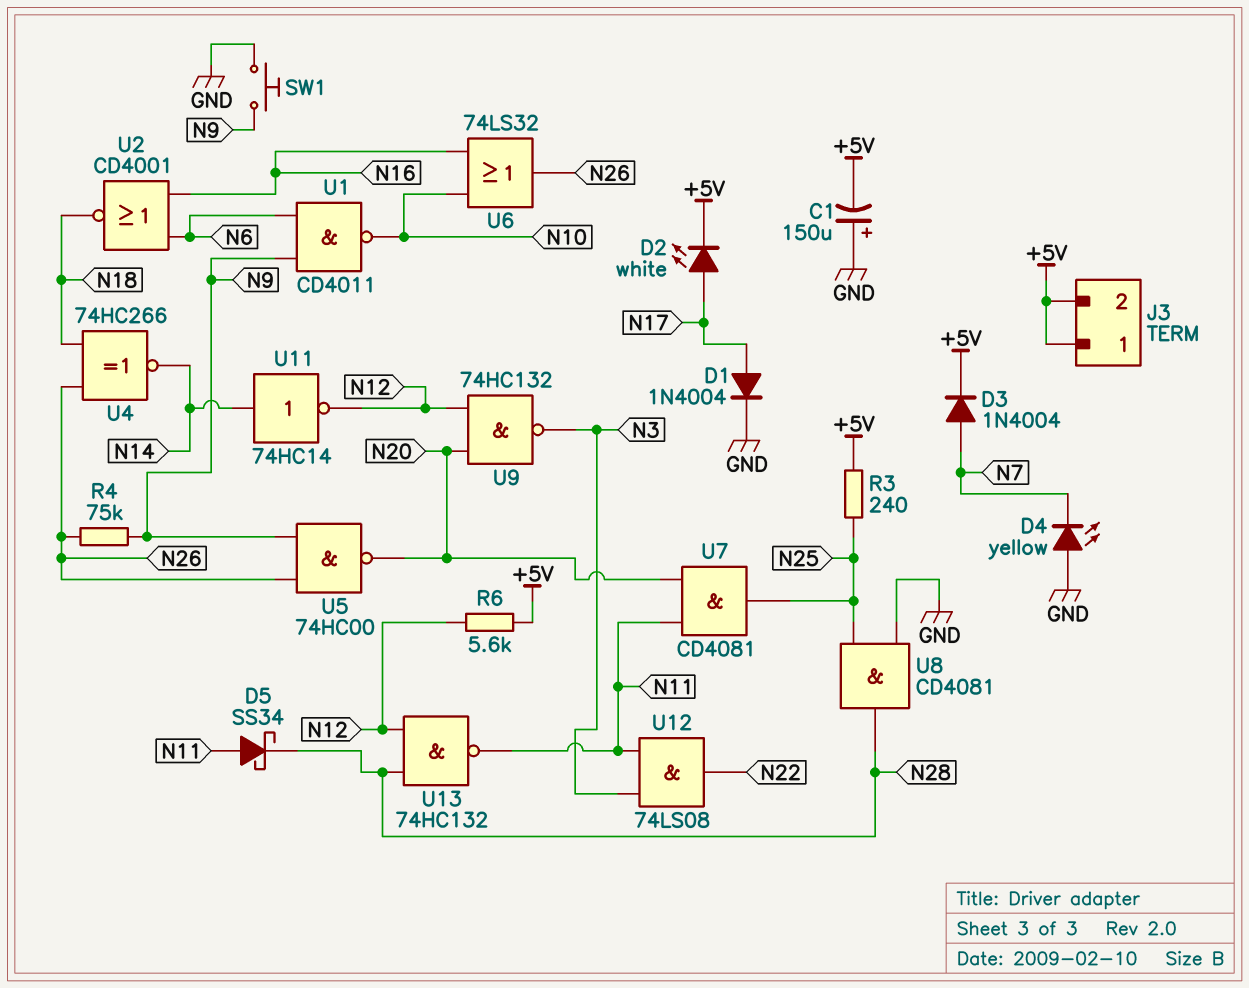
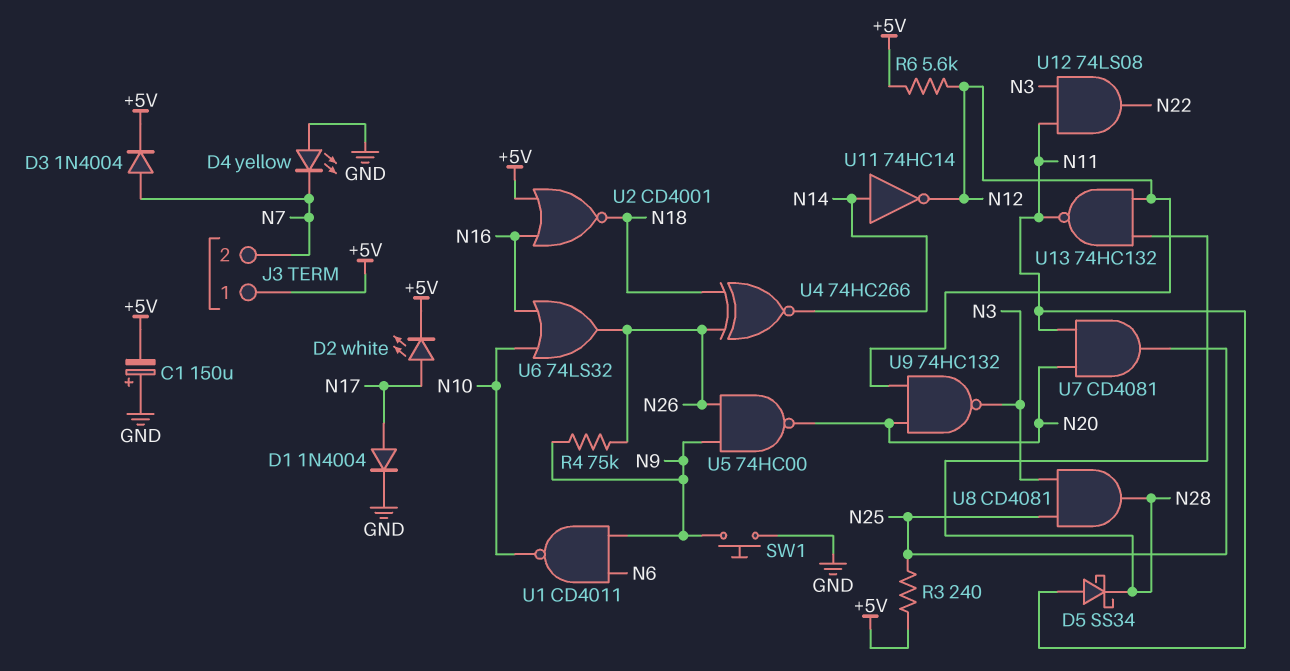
J3 pin 2: +5V -> N7
U2: NOR CD4001 (in N6, in N16, out N18) -> NOR CD4001 (in +5V, in N16, out N18)
U8: AND CD4081 (in GND, in N25, out N28) -> AND CD4081 (in N3, in N25, out N28)

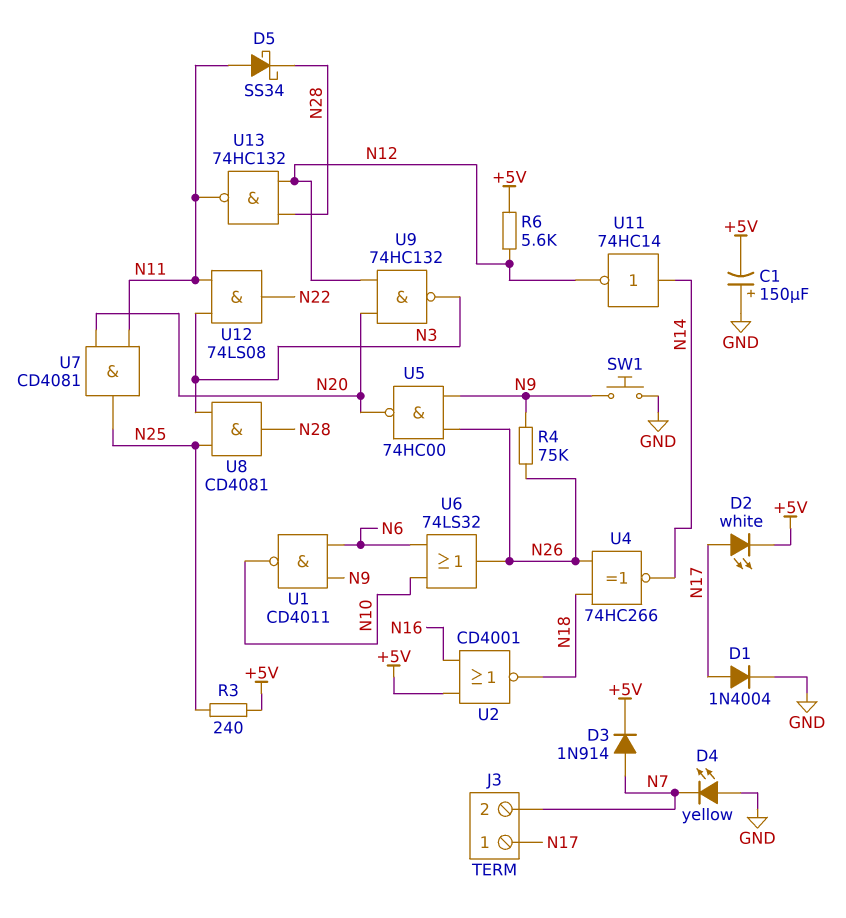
D3: diode 1N4004 (A N7, K +5V) -> diode 1N914 (A N7, K +5V)
J3 pin 1: +5V -> N17
U6: OR 74LS32 (in N10, in N16, out N26) -> OR 74LS32 (in N6, in N10, out N26)

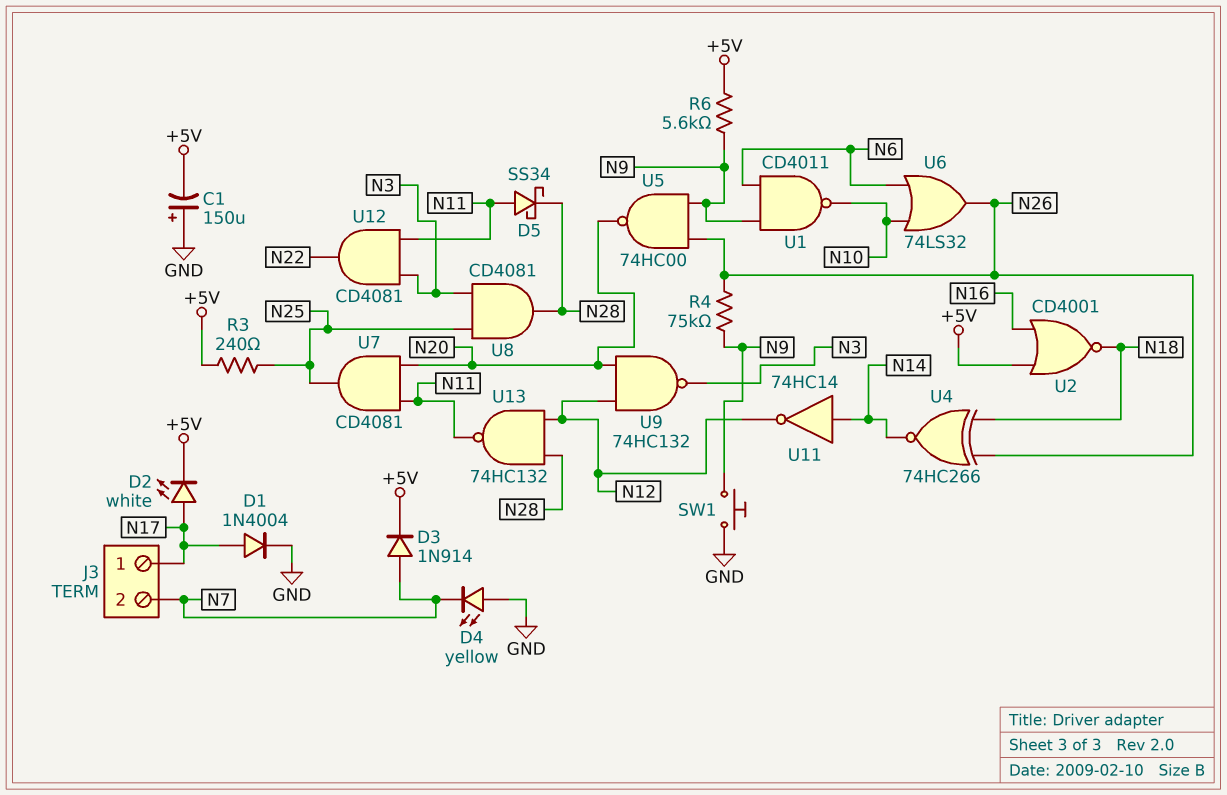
R6: 5.6k (+5V, N12) -> 5.6k (+5V, N9)
U12: AND 74LS08 (in N3, in N11, out N22) -> AND CD4081 (in N3, in N11, out N22)

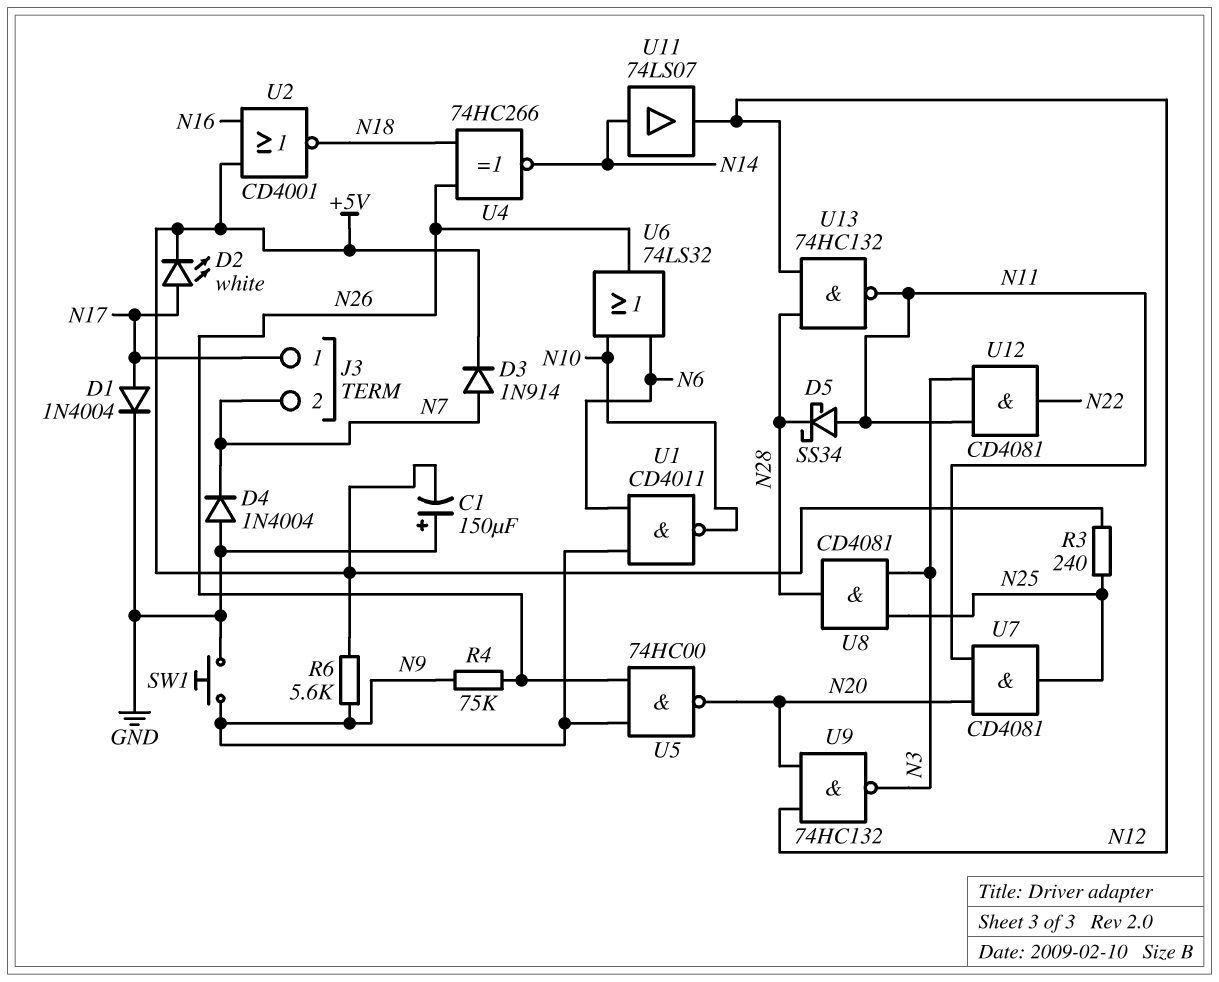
D4: LED yellow (A GND, K N7) -> diode 1N4004 (A GND, K N7)
U11: NOT 74HC14 (in N14, out N12) -> buffer 74LS07 (in N14, out N12)

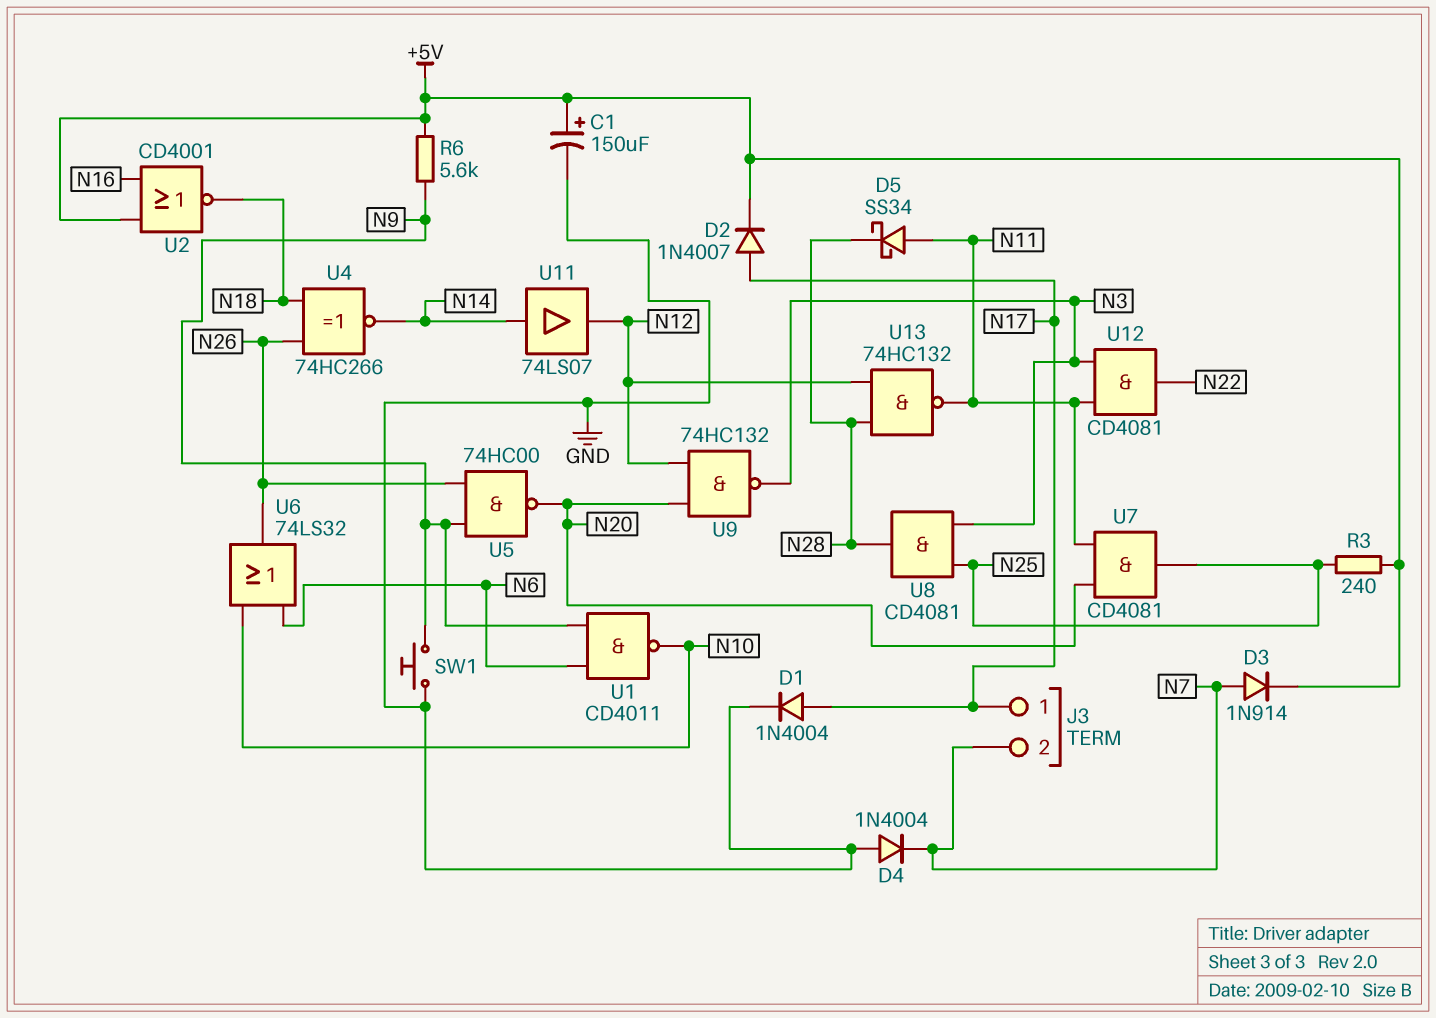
C1: 150uF (plus GND, minus +5V) -> 150uF (plus +5V, minus GND)
D2: LED white (A N17, K +5V) -> diode 1N4007 (A N17, K +5V)
R4: 75k (N9, N26) -> none

